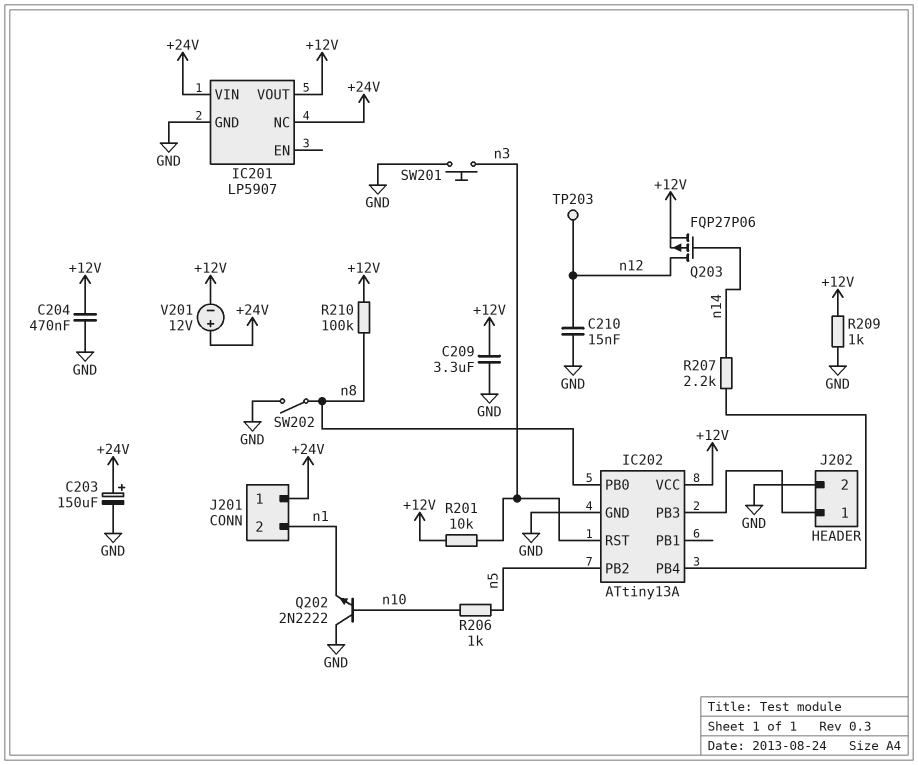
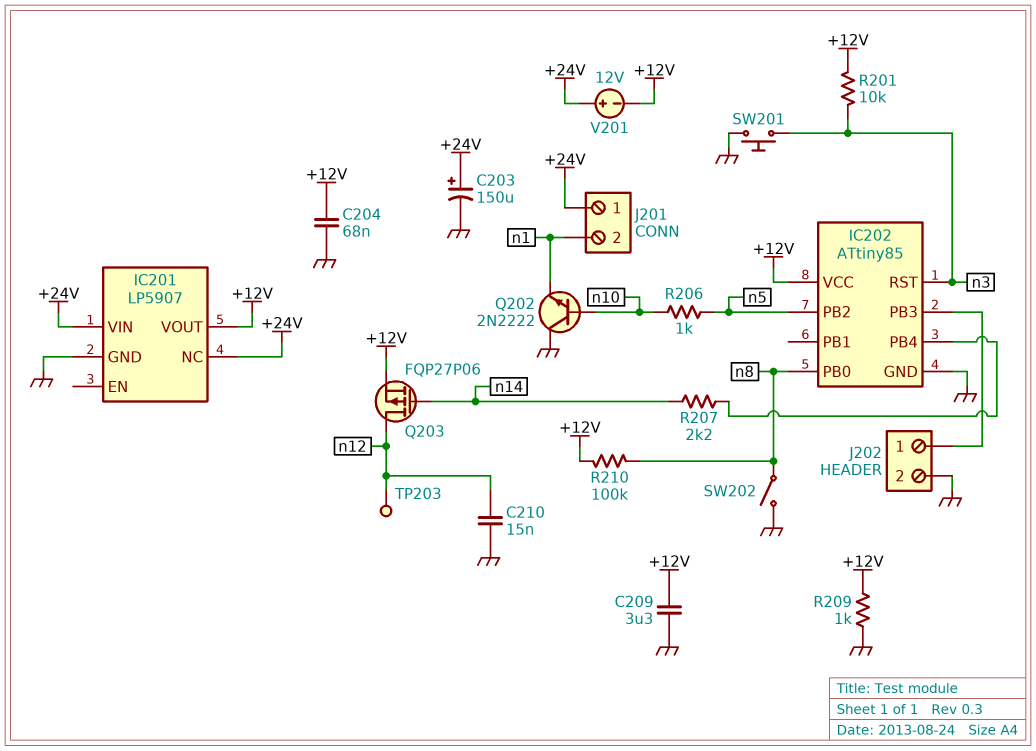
C204: 470nF (+12V, GND) -> 68nF (+12V, GND)
IC202: ATtiny13A -> ATtiny85

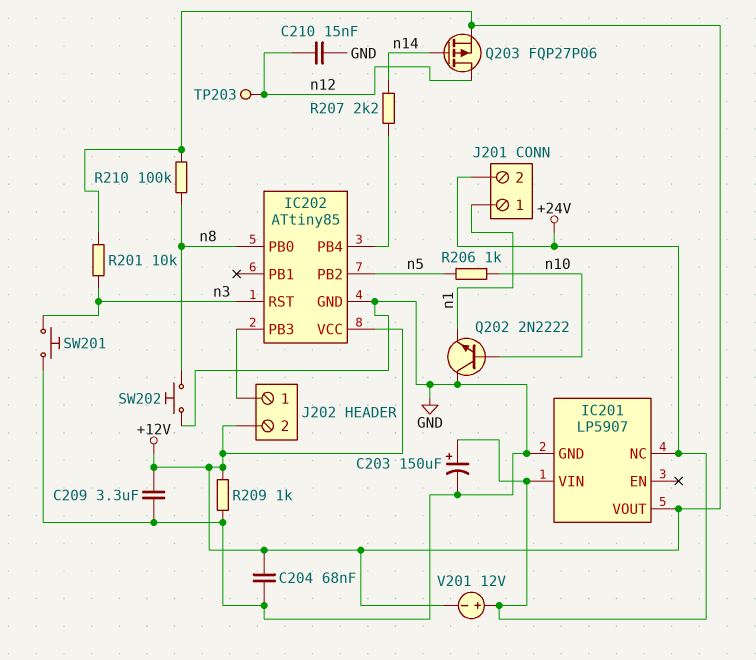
J201 pin 1: +24V -> n1
J201 pin 2: n1 -> +24V
J202 pin 2: GND -> +12V
SW202: switch (GND, n8) -> button (GND, n8)

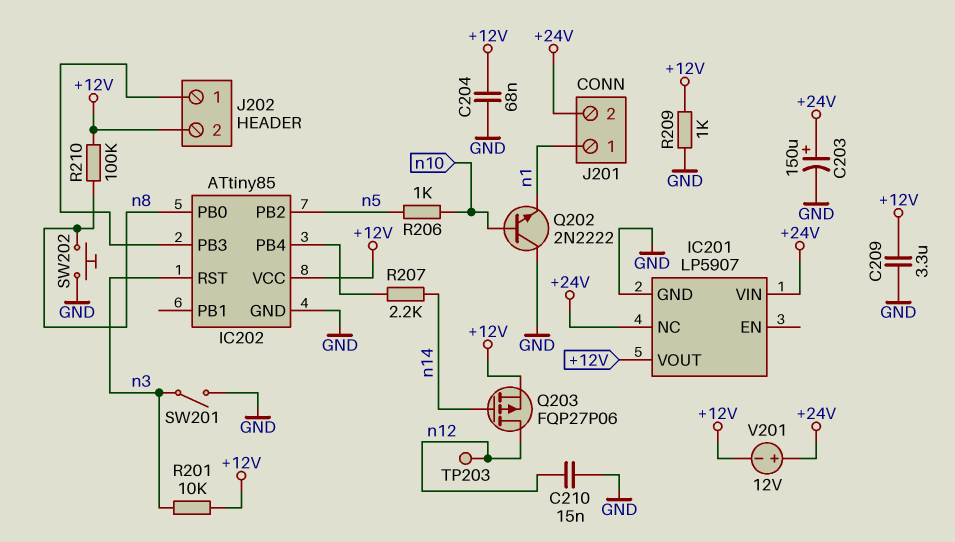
SW201: button (GND, n3) -> switch (GND, n3)

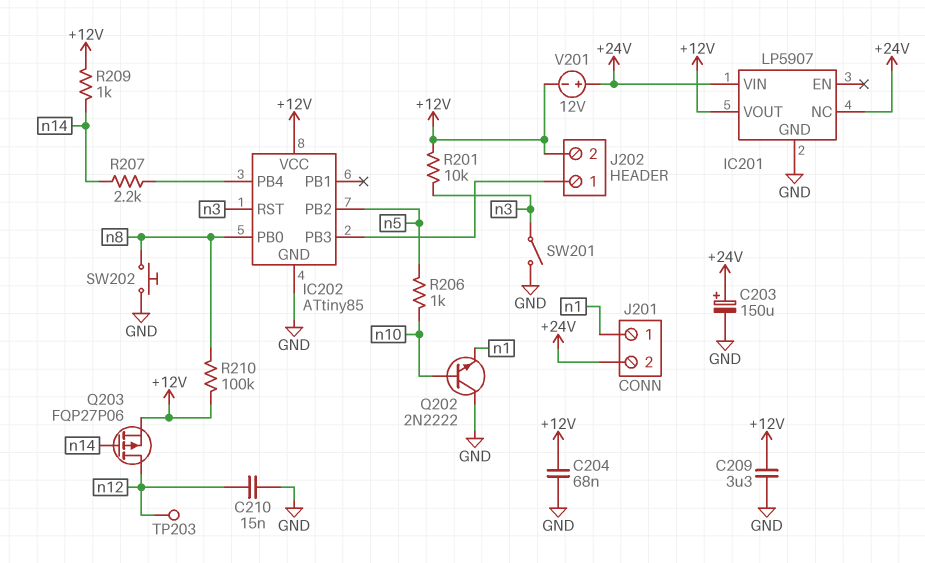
R209: 1k (+12V, GND) -> 1k (+12V, n14)

